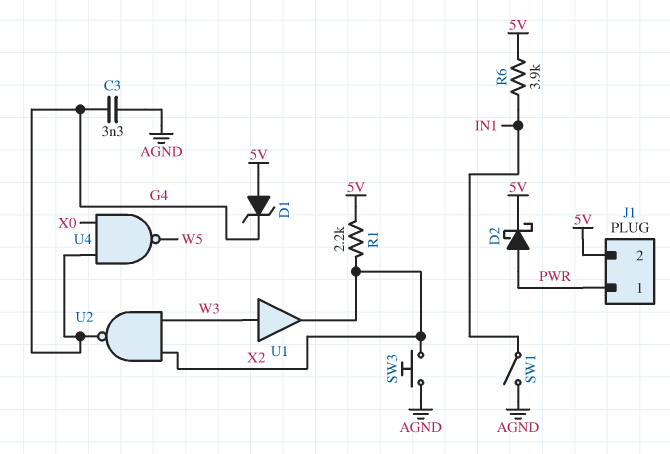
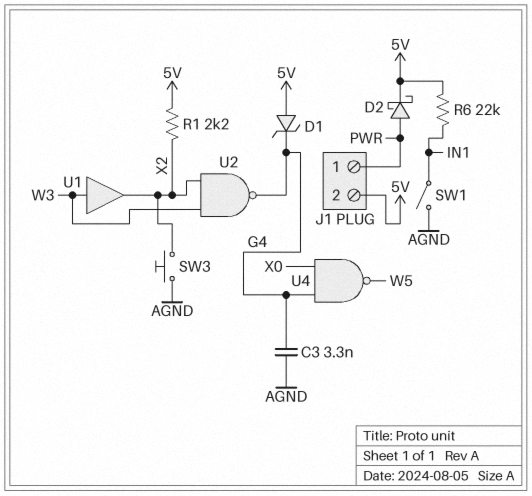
R6: 3.9k (5V, IN1) -> 22k (5V, IN1)

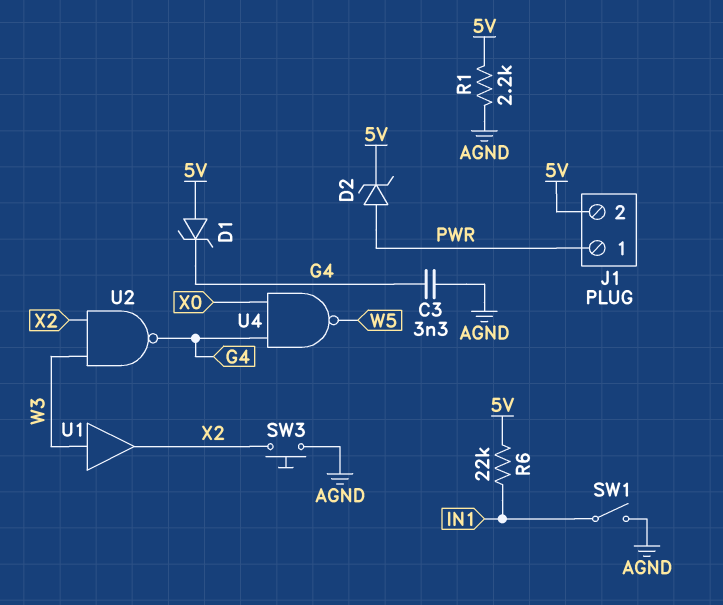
D2: schottky (A PWR, K 5V) -> zener (A PWR, K 5V)
R1: 2.2k (5V, X2) -> 2.2k (5V, AGND)

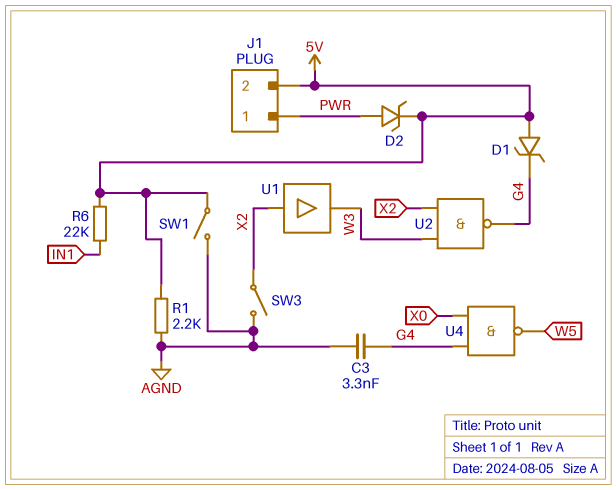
SW1: switch (AGND, IN1) -> switch (5V, AGND)
SW3: button (AGND, X2) -> switch (AGND, X2)
U1: buffer (in W3, out X2) -> buffer (in X2, out W3)

